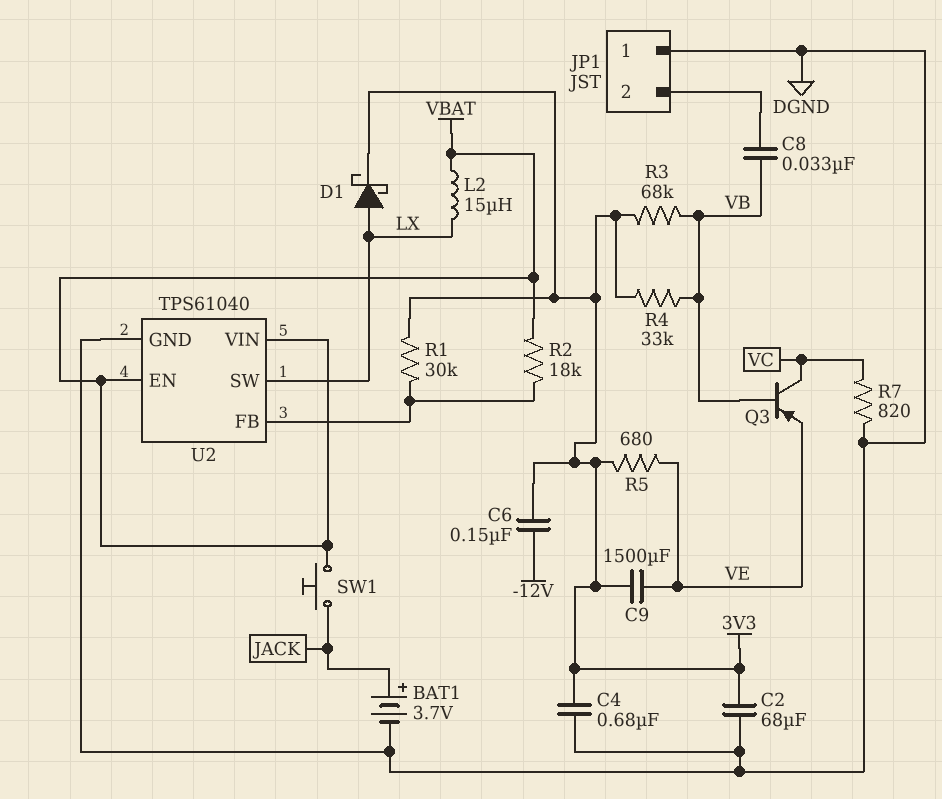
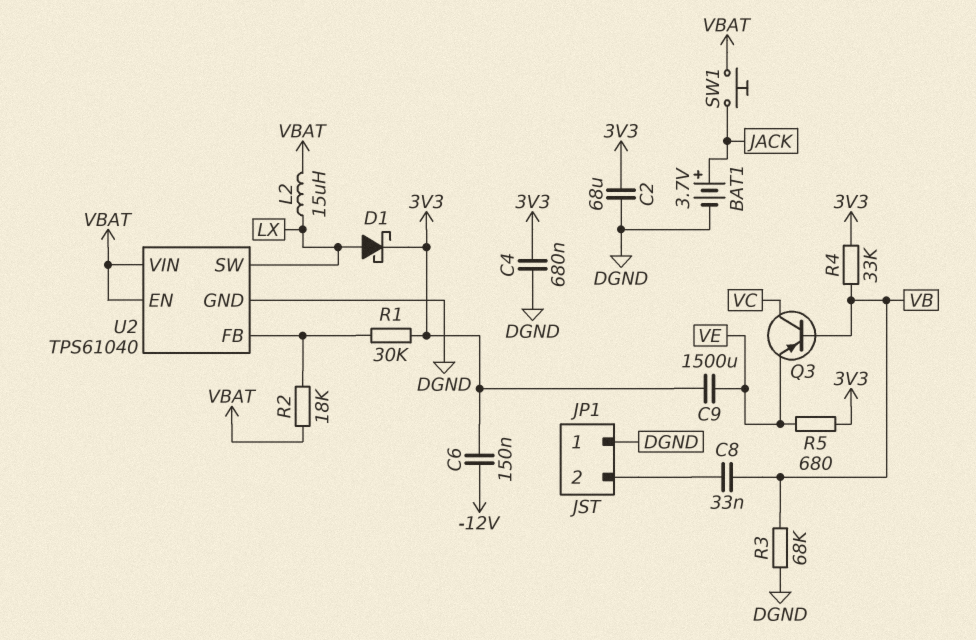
R3: 68k (3V3, VB) -> 68k (DGND, VB)
R7: 820 (DGND, VC) -> none

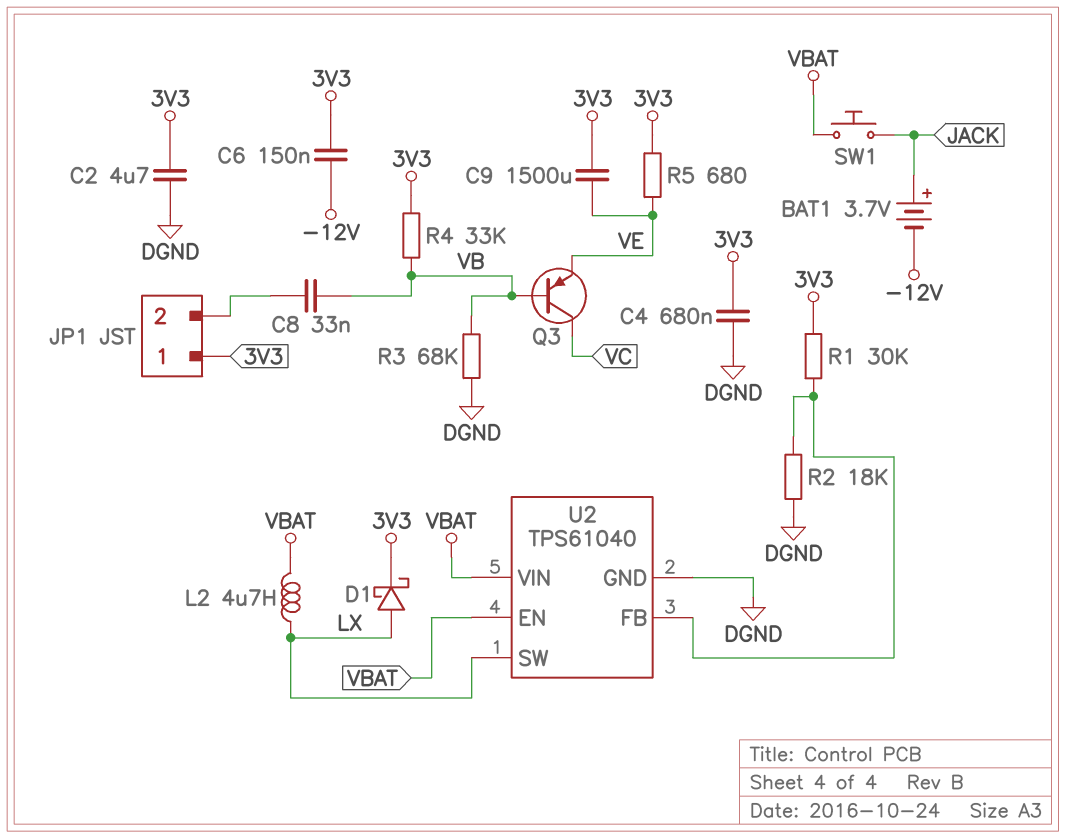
BAT1: 3.7V (plus JACK, minus DGND) -> 3.7V (plus JACK, minus -12V)
C2: 68uF (3V3, DGND) -> 4.7uF (3V3, DGND)
JP1 pin 1: DGND -> 3V3
L2: 15uH (LX, VBAT) -> 4.7uH (LX, VBAT)
R2: 18k (U2/FB, VBAT) -> 18k (DGND, U2/FB)

